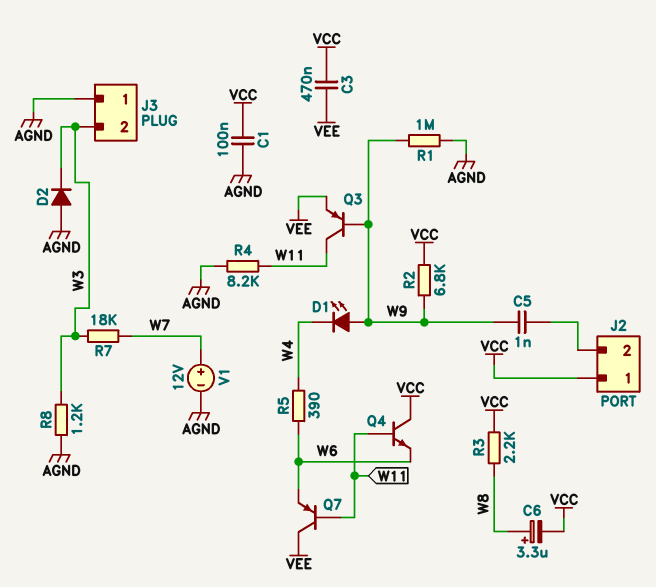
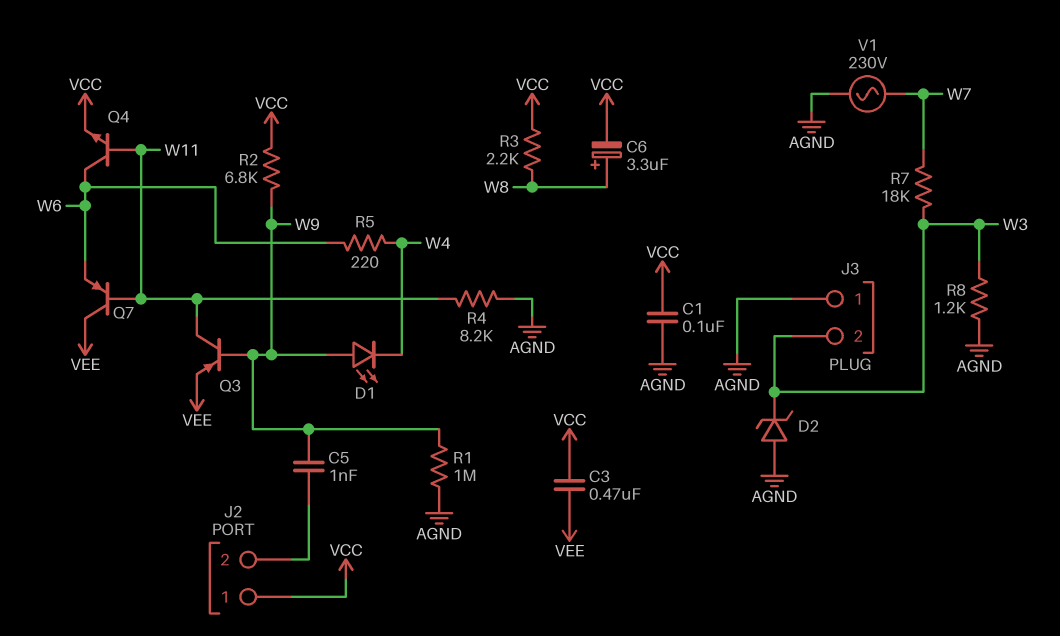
D2: diode (A AGND, K W3) -> zener (A AGND, K W3)
Q4: NPN (B W11, C VCC, E W6) -> NPN (B W11, C W6, E VCC)
R5: 390 (W4, W6) -> 220 (W4, W6)
V1: 12V (plus W7, minus AGND) -> AC 230V (AGND, W7)

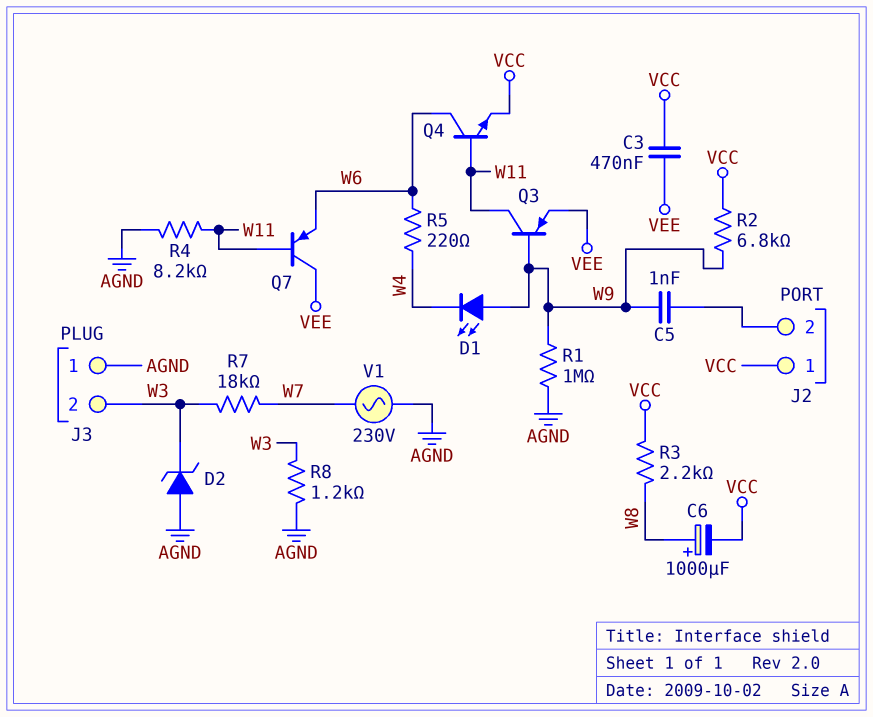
C1: 100nF (AGND, VCC) -> none
C6: 3.3uF (plus W8, minus VCC) -> 1000uF (plus W8, minus VCC)

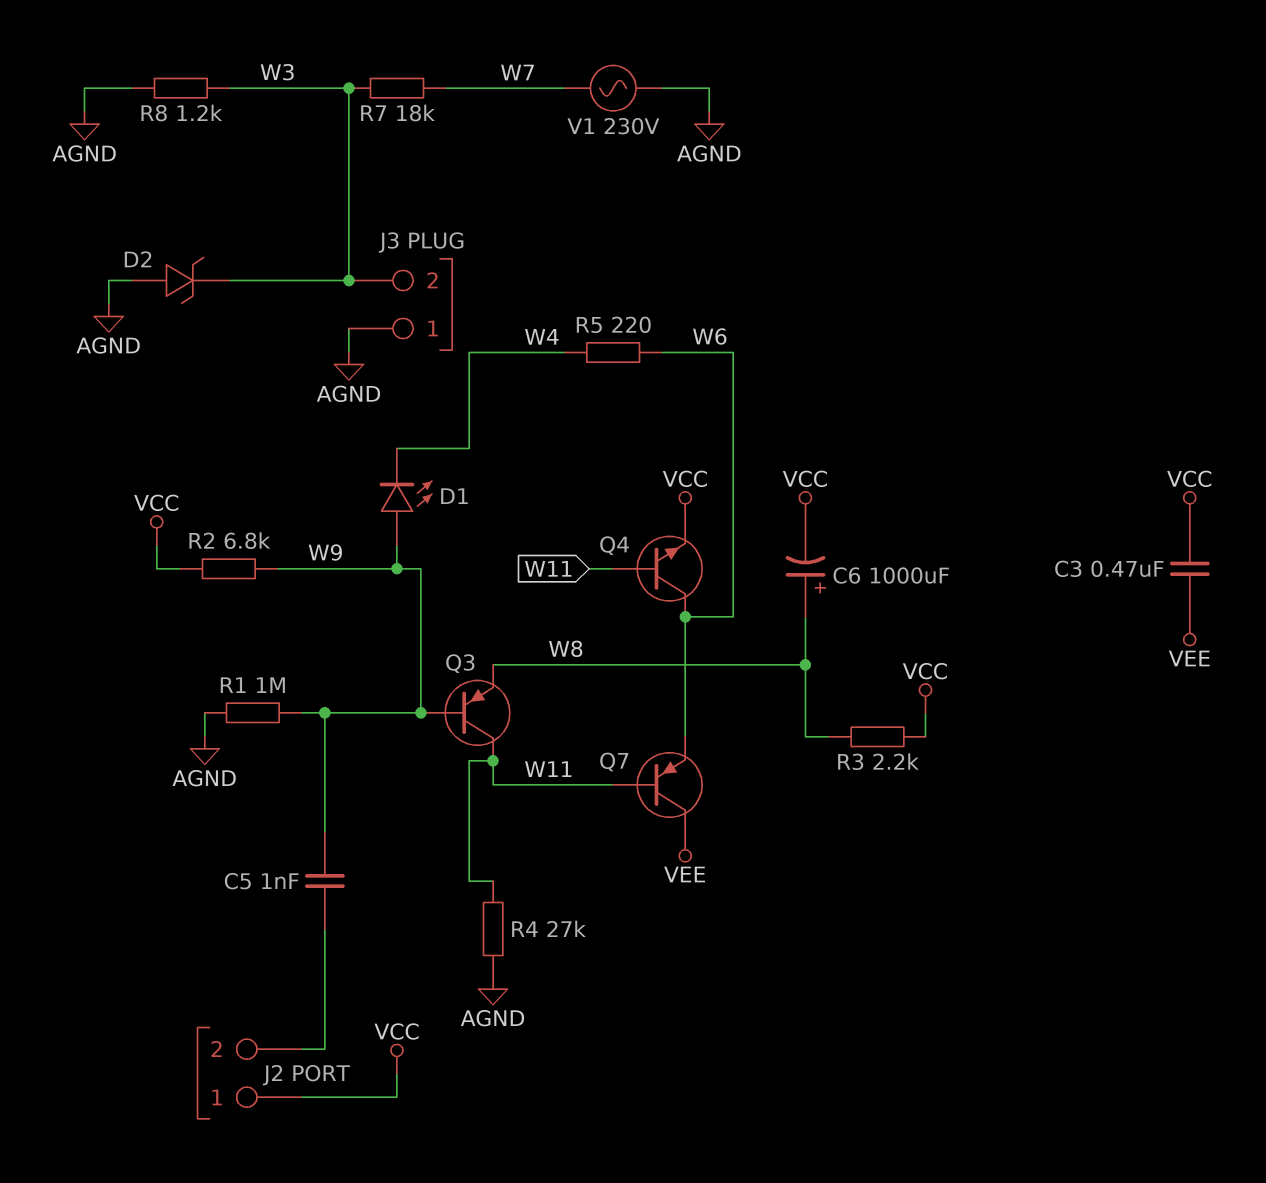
Q3: PNP (B W9, C W11, E VEE) -> PNP (B W9, C W11, E W8)
R4: 8.2k (AGND, W11) -> 27k (AGND, W11)

